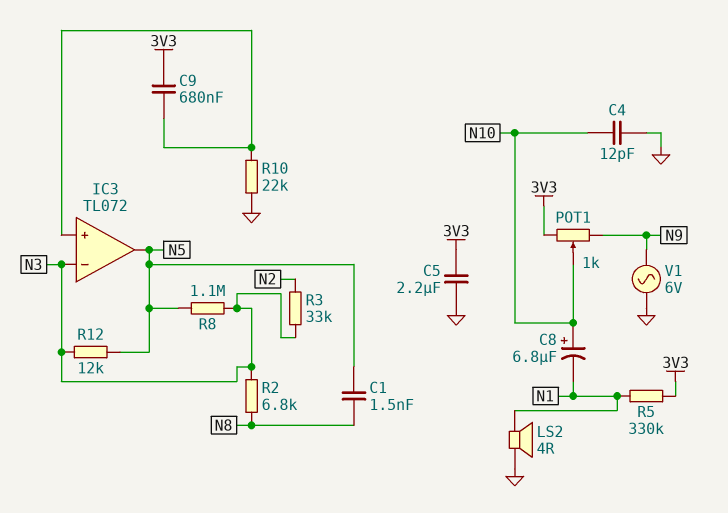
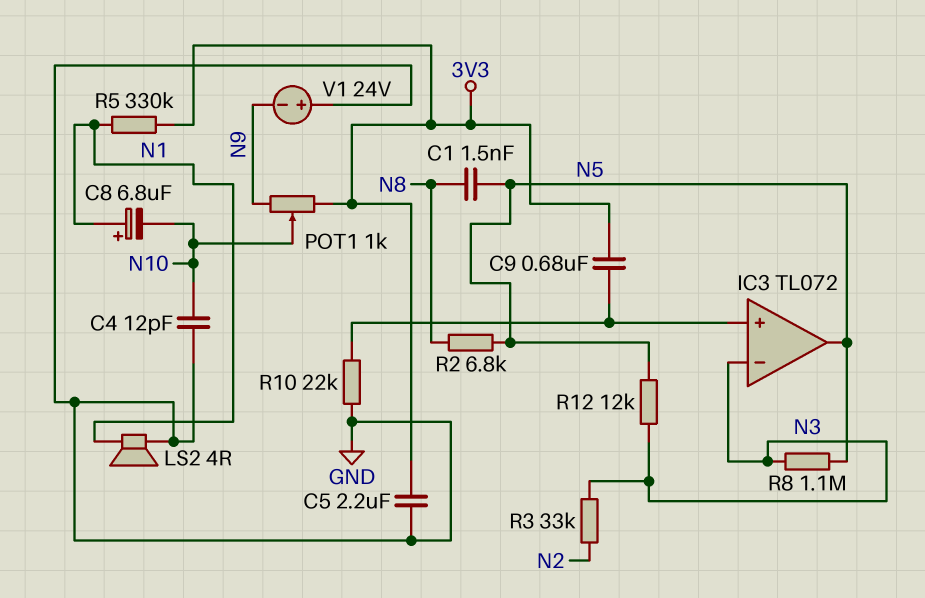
C8: 6.8uF (plus N10, minus N1) -> 6.8uF (plus N1, minus N10)
R2: 6.8k (N3, N8) -> 6.8k (N5, N8)
V1: AC 6V (GND, N9) -> 24V (plus GND, minus N9)

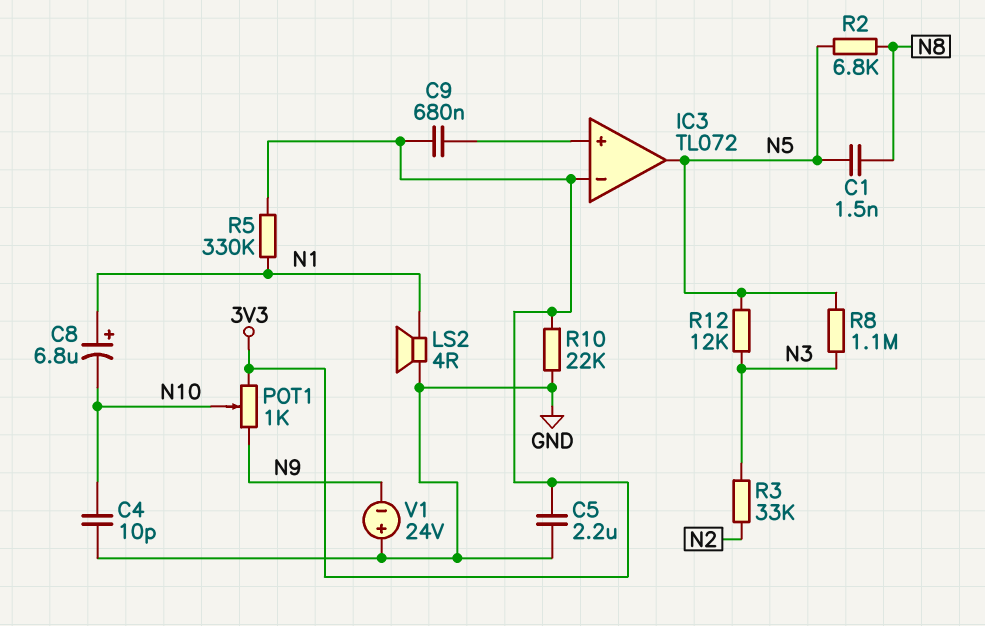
C4: 12pF (GND, N10) -> 10pF (GND, N10)
IC3 pin in-: N3 -> 3V3
R10: 22k (GND, IC3/in+) -> 22k (3V3, GND)

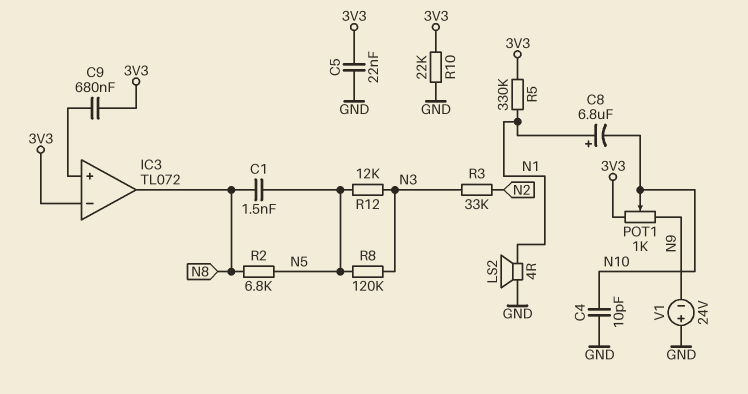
C5: 2.2uF (3V3, GND) -> 22nF (3V3, GND)
IC3 pin out: N5 -> N8
R8: 1.1M (N3, N5) -> 120k (N3, N5)

